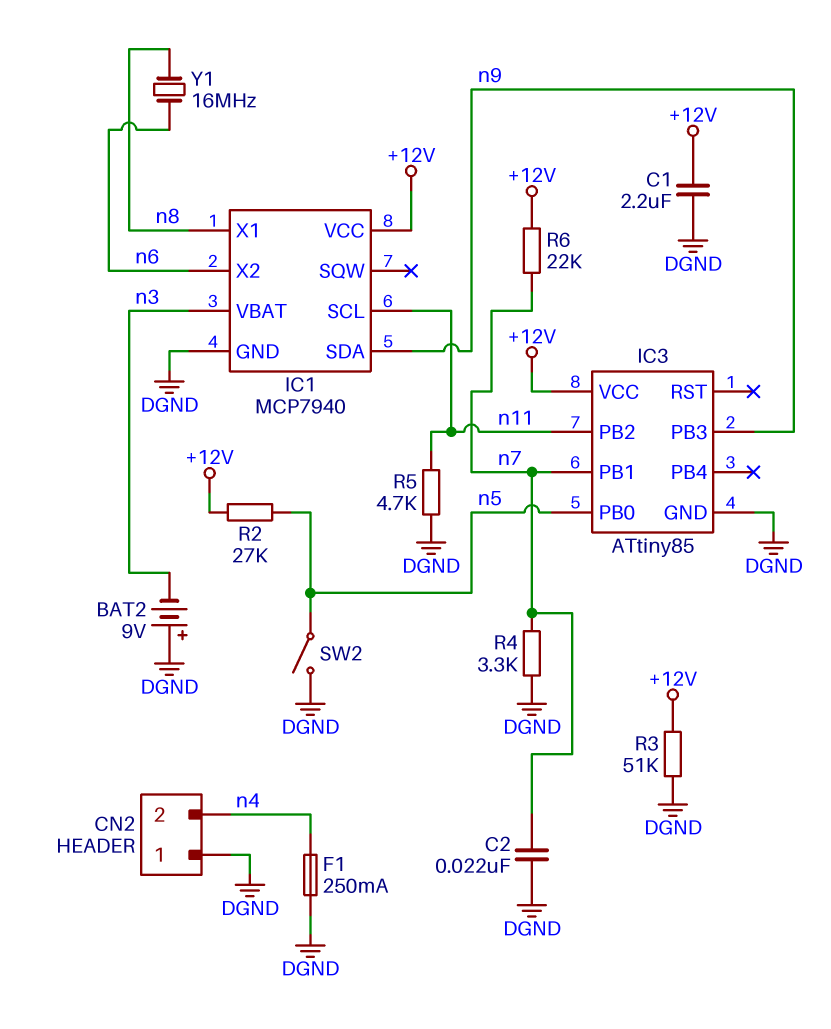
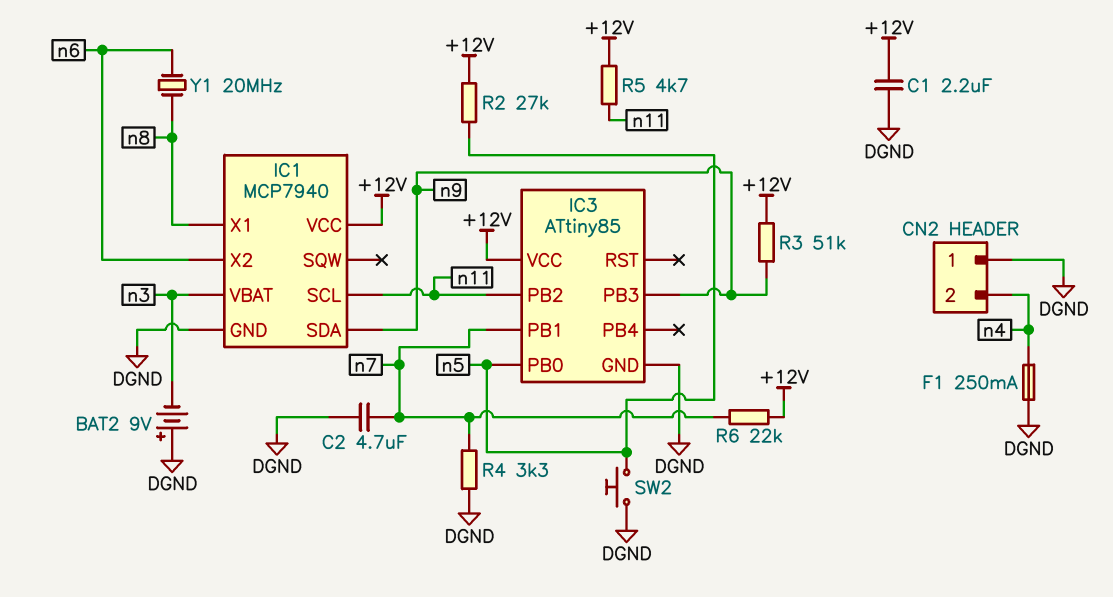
C2: 22nF (DGND, n7) -> 4.7uF (DGND, n7)
R3: 51k (+12V, DGND) -> 51k (+12V, n9)
R5: 4.7k (DGND, n11) -> 4.7k (+12V, n11)
SW2: switch (DGND, n5) -> button (DGND, n5)
Y1: 16MHz (n6, n8) -> 20MHz (n6, n8)

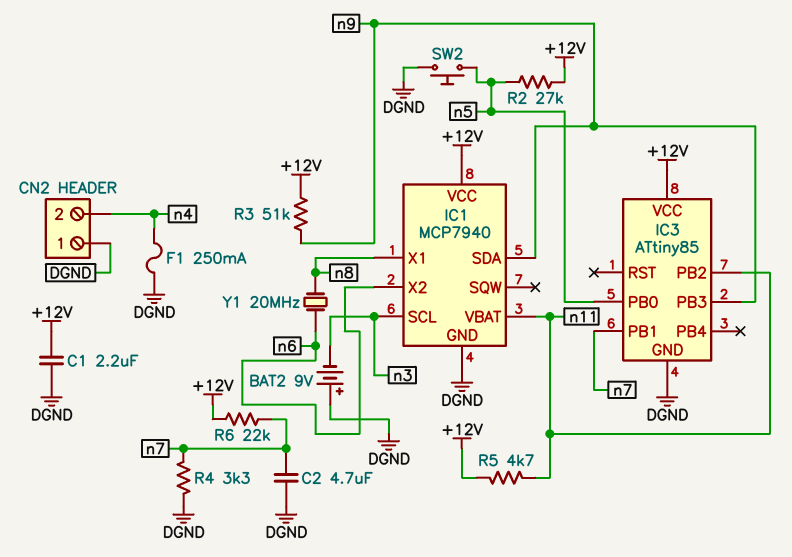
IC1 pin SCL: n11 -> n3
IC1 pin VBAT: n3 -> n11

